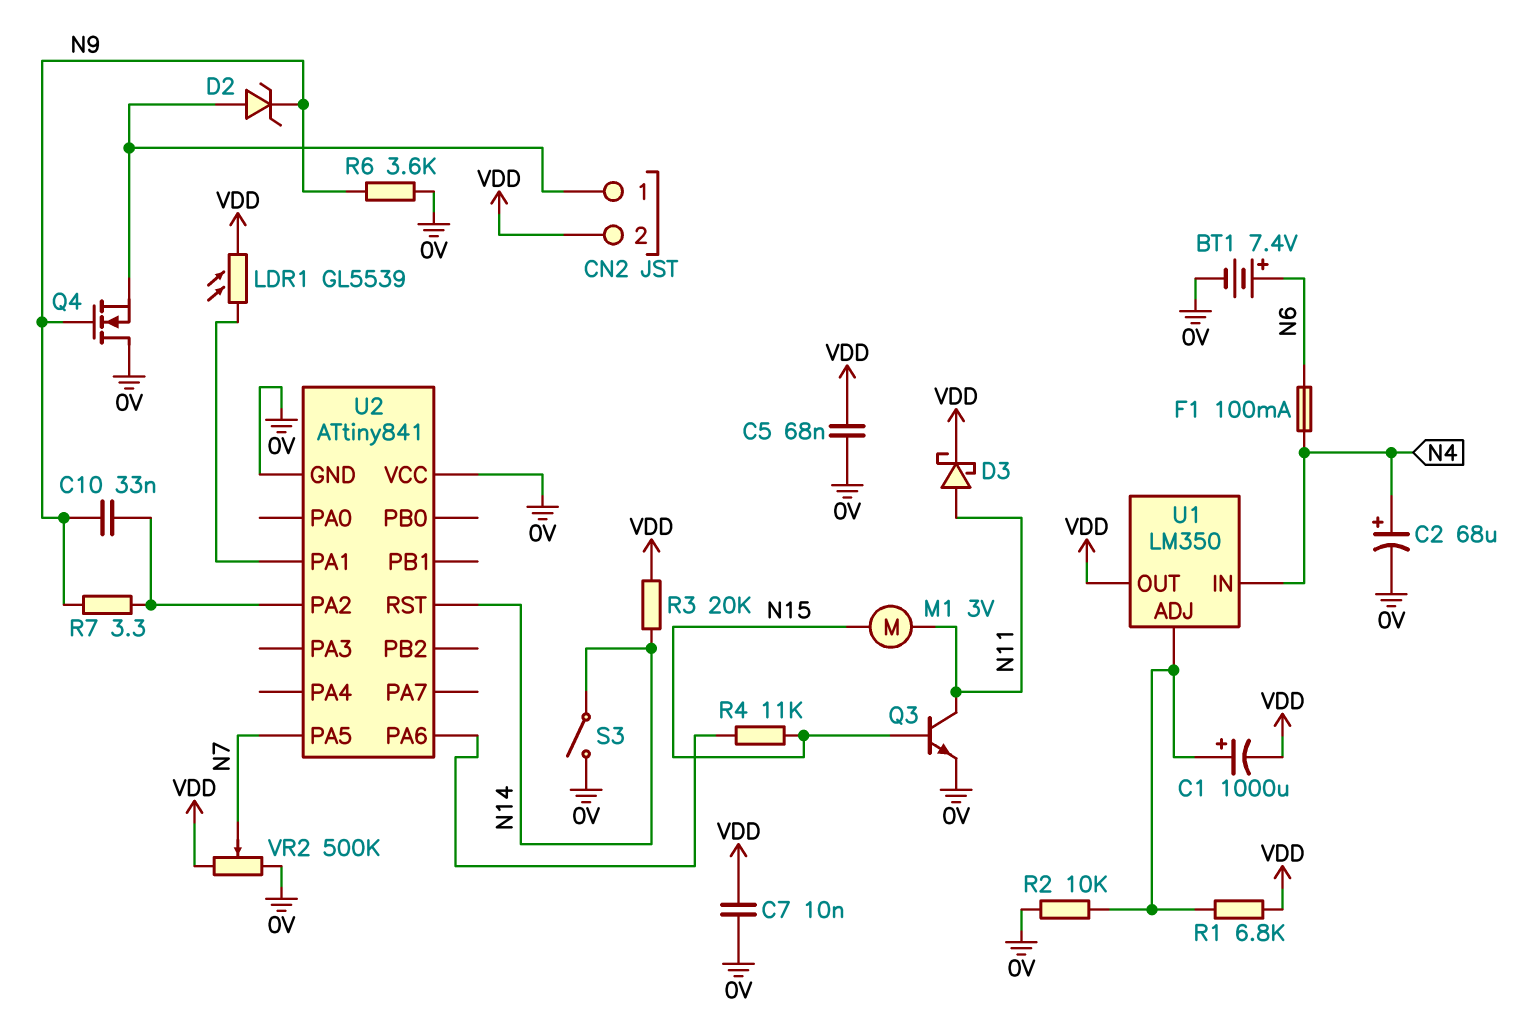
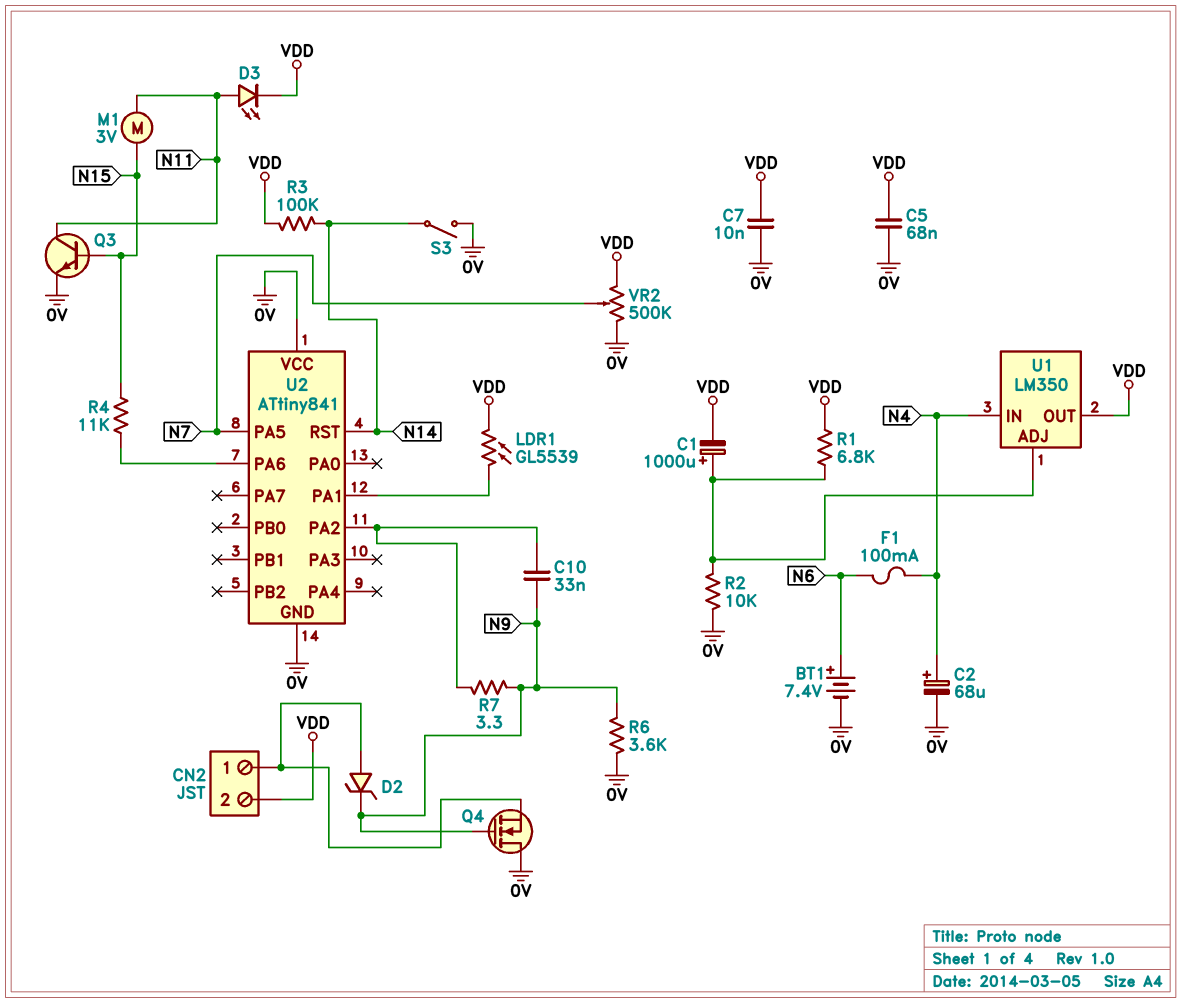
D3: schottky (A N11, K VDD) -> LED (A N11, K VDD)
R3: 20k (N14, VDD) -> 100k (N14, VDD)

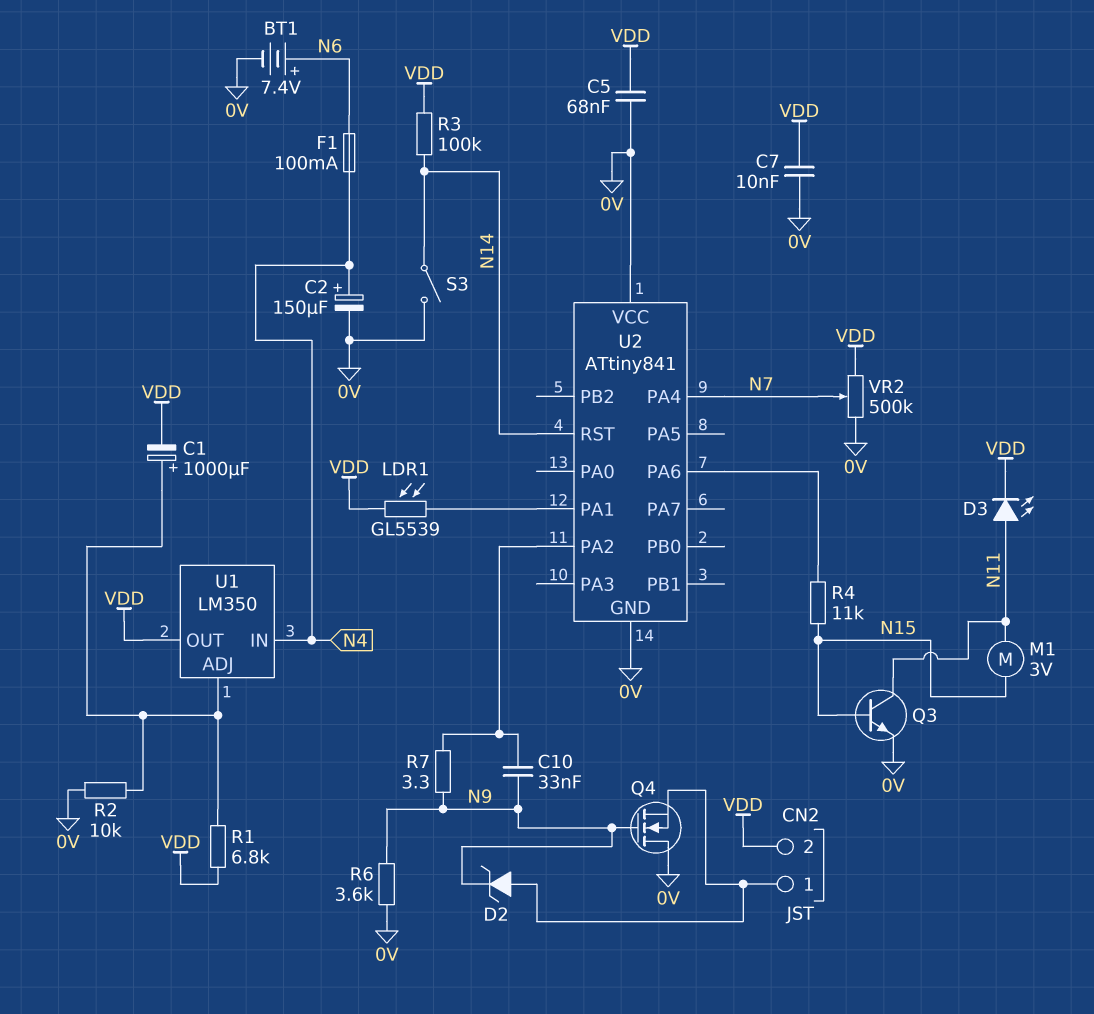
C2: 68uF (plus N4, minus 0V) -> 150uF (plus N4, minus 0V)
U2 pin PA4: none -> N7
U2 pin PA5: N7 -> none

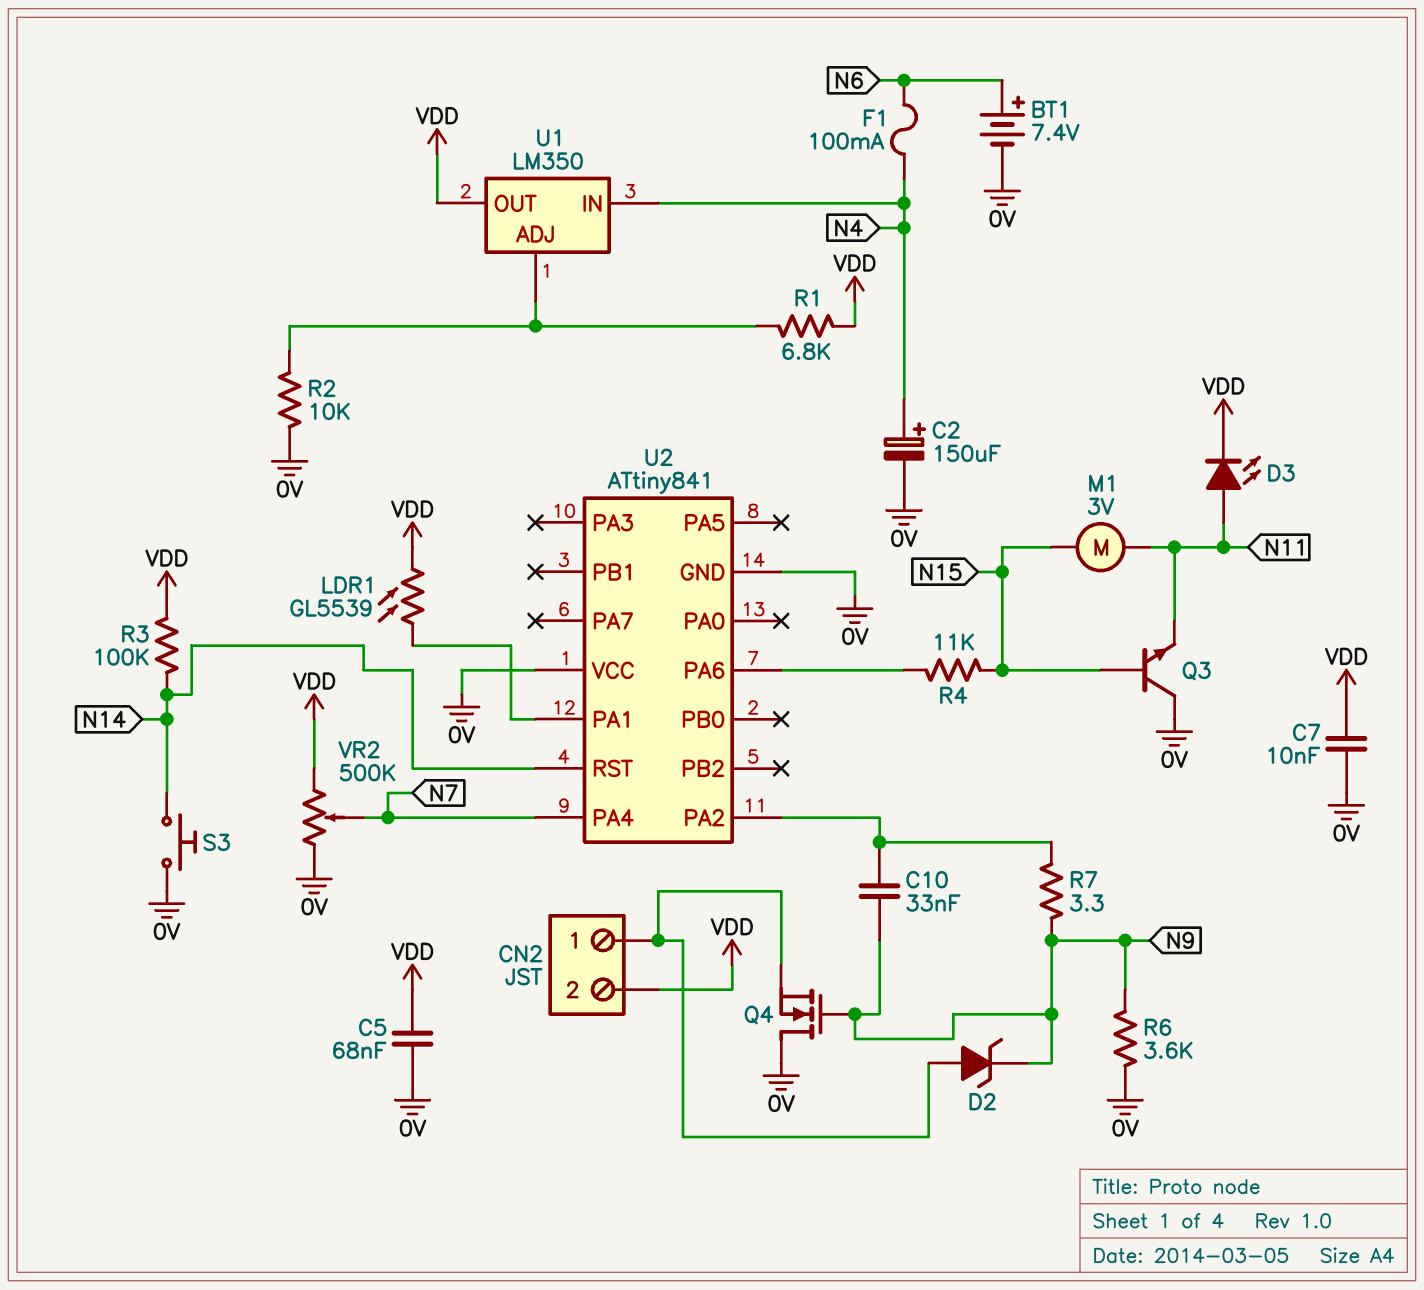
C1: 1000uF (plus U1/ADJ, minus VDD) -> none
Q3: NPN (B N15, C N11, E 0V) -> NPN (B N15, C 0V, E N11)
S3: switch (0V, N14) -> button (0V, N14)

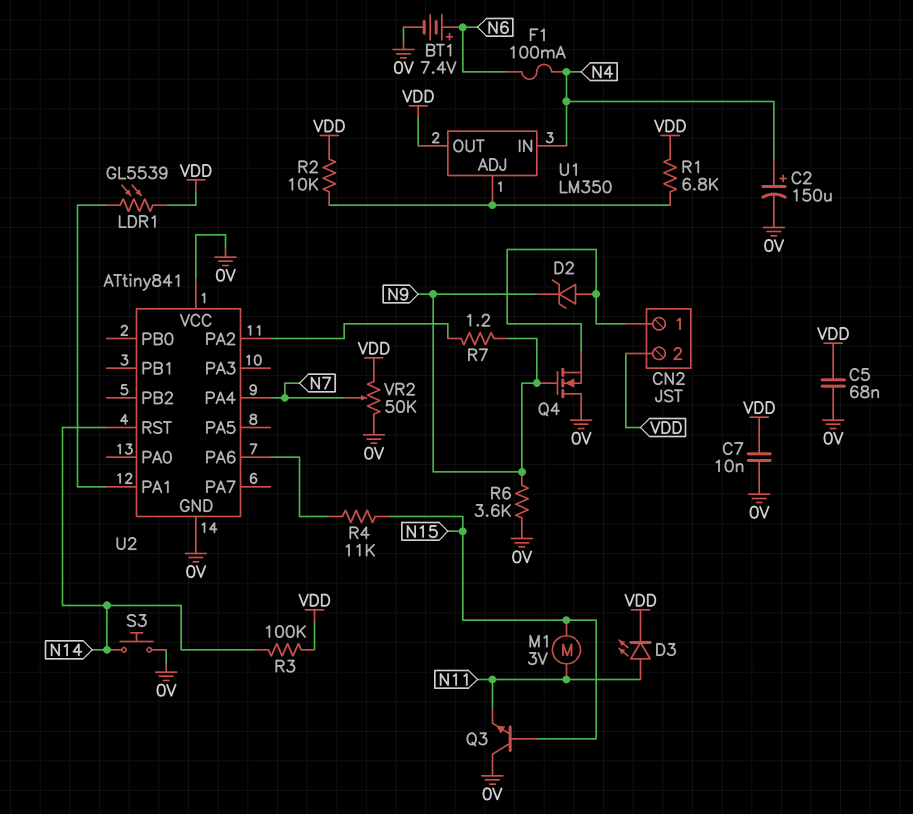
C10: 33nF (N9, U2/PA2) -> none
R2: 10k (0V, U1/ADJ) -> 10k (U1/ADJ, VDD)
R7: 3.3 (N9, U2/PA2) -> 1.2 (N9, U2/PA2)
VR2: 500k (0V, VDD, wiper N7) -> 50k (0V, VDD, wiper N7)

